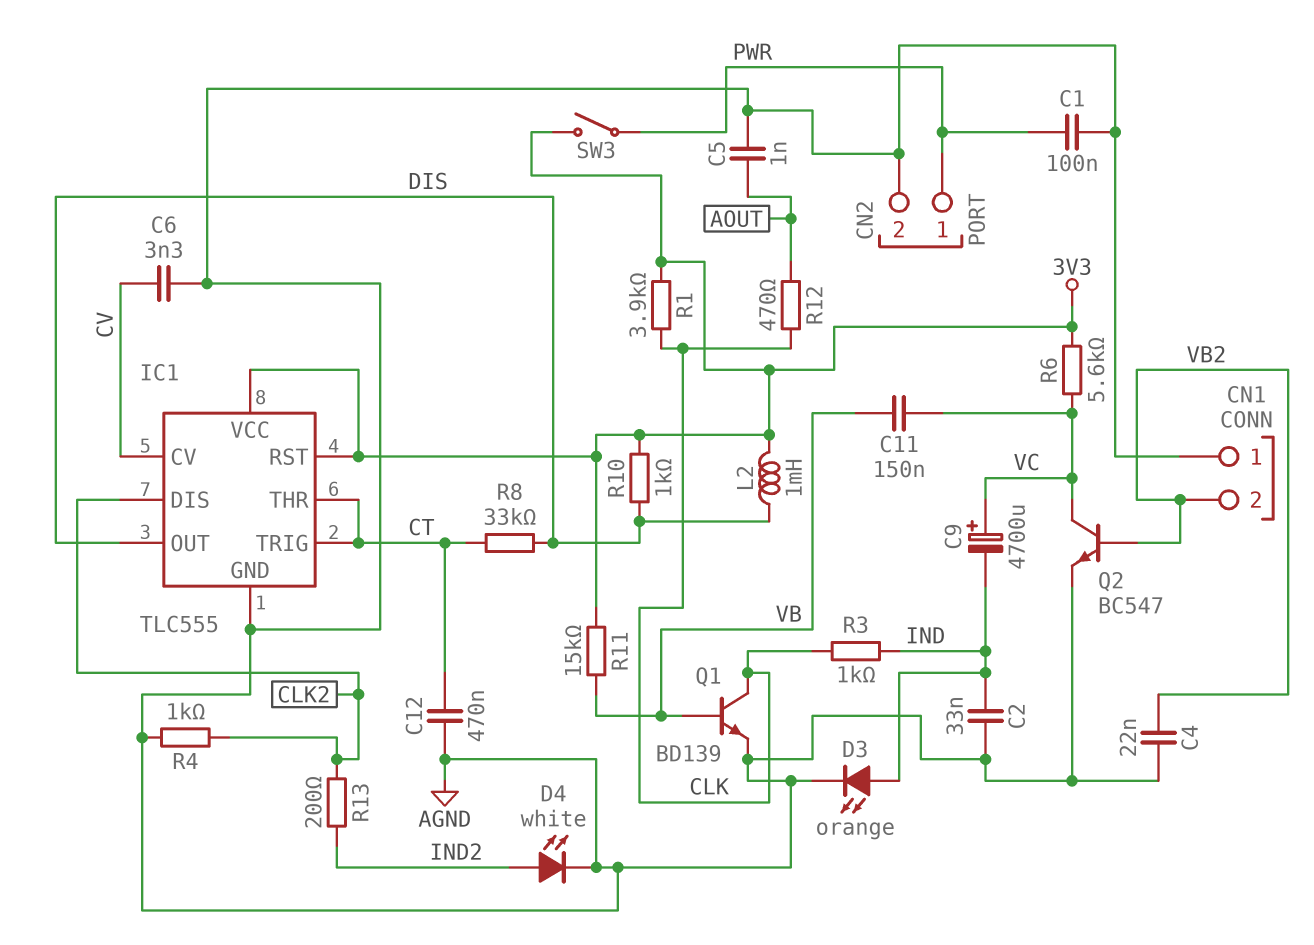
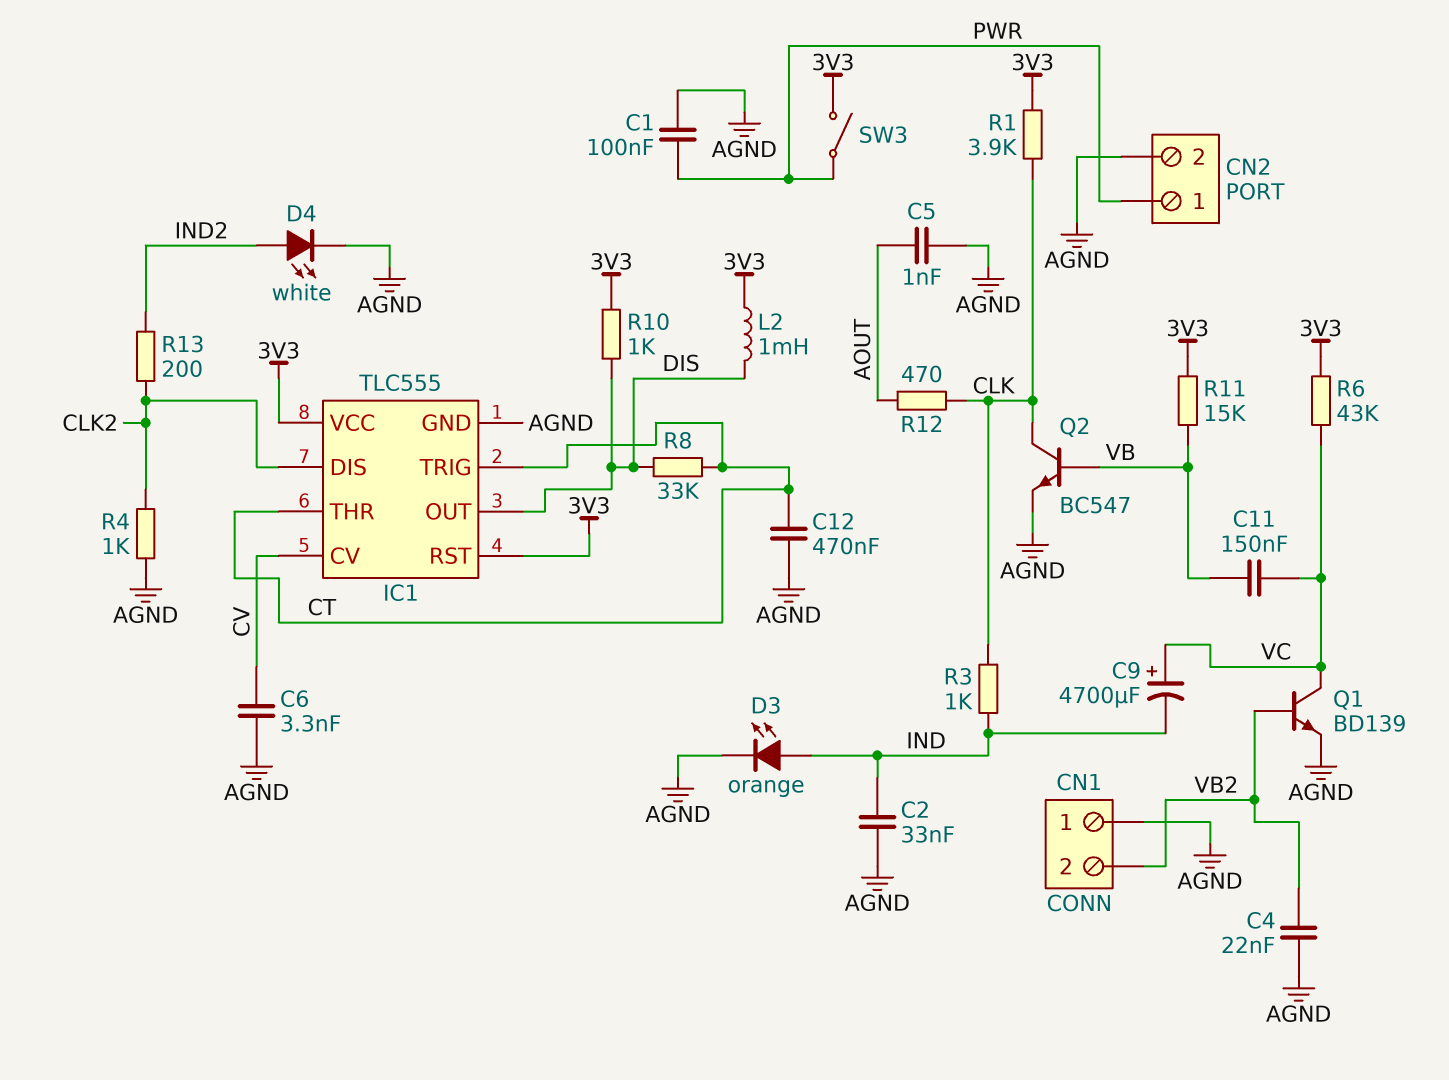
Q1: NPN BD139 (B VB, C CLK, E AGND) -> NPN BD139 (B VB2, C VC, E AGND)
Q2: NPN BC547 (B VB2, C VC, E AGND) -> NPN BC547 (B VB, C CLK, E AGND)
R6: 5.6k (3V3, VC) -> 43k (3V3, VC)

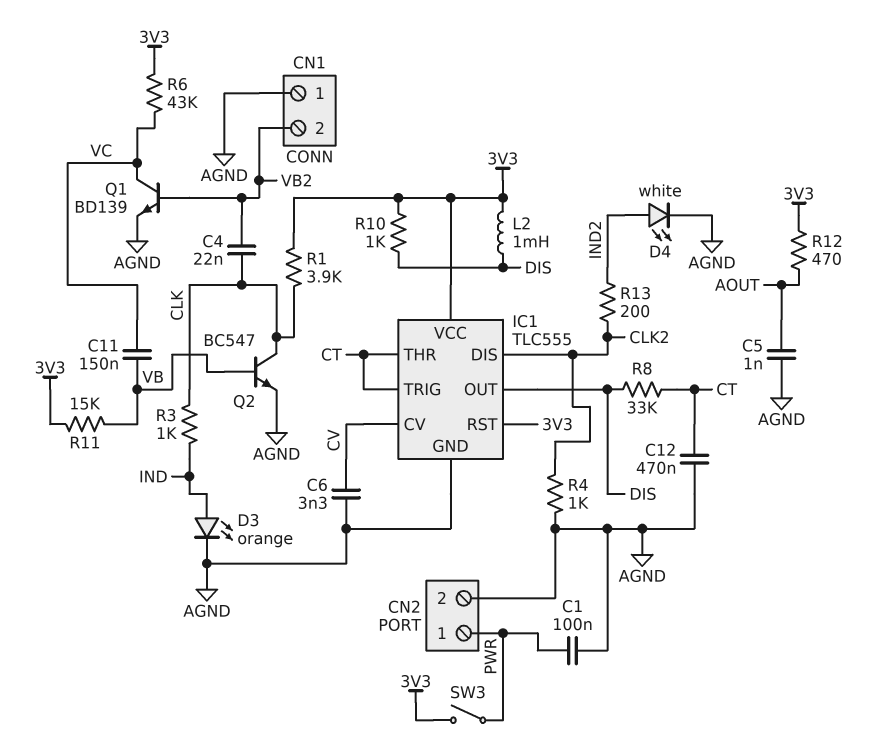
C2: 33nF (AGND, IND) -> none
C4: 22nF (AGND, VB2) -> 22nF (CLK, VB2)
C9: 4700uF (plus VC, minus IND) -> none
R12: 470 (AOUT, CLK) -> 470 (3V3, AOUT)

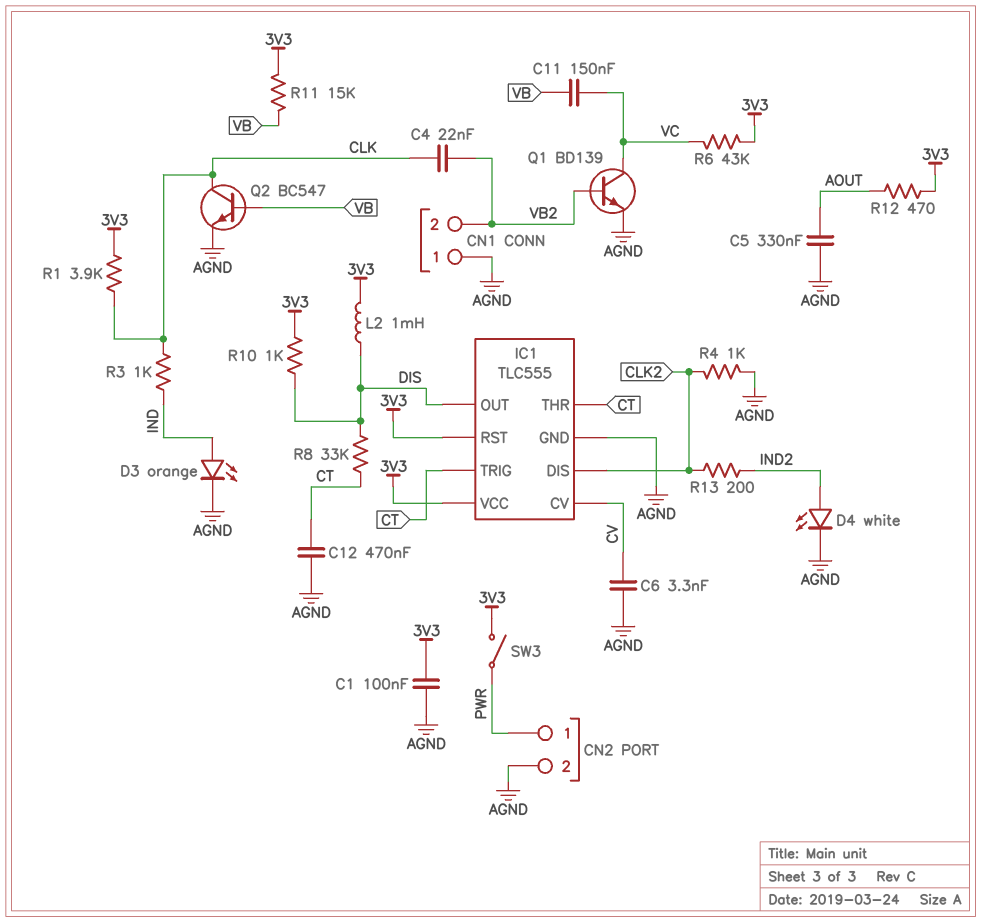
C1: 100nF (AGND, PWR) -> 100nF (3V3, AGND)
C5: 1nF (AGND, AOUT) -> 330nF (AGND, AOUT)

